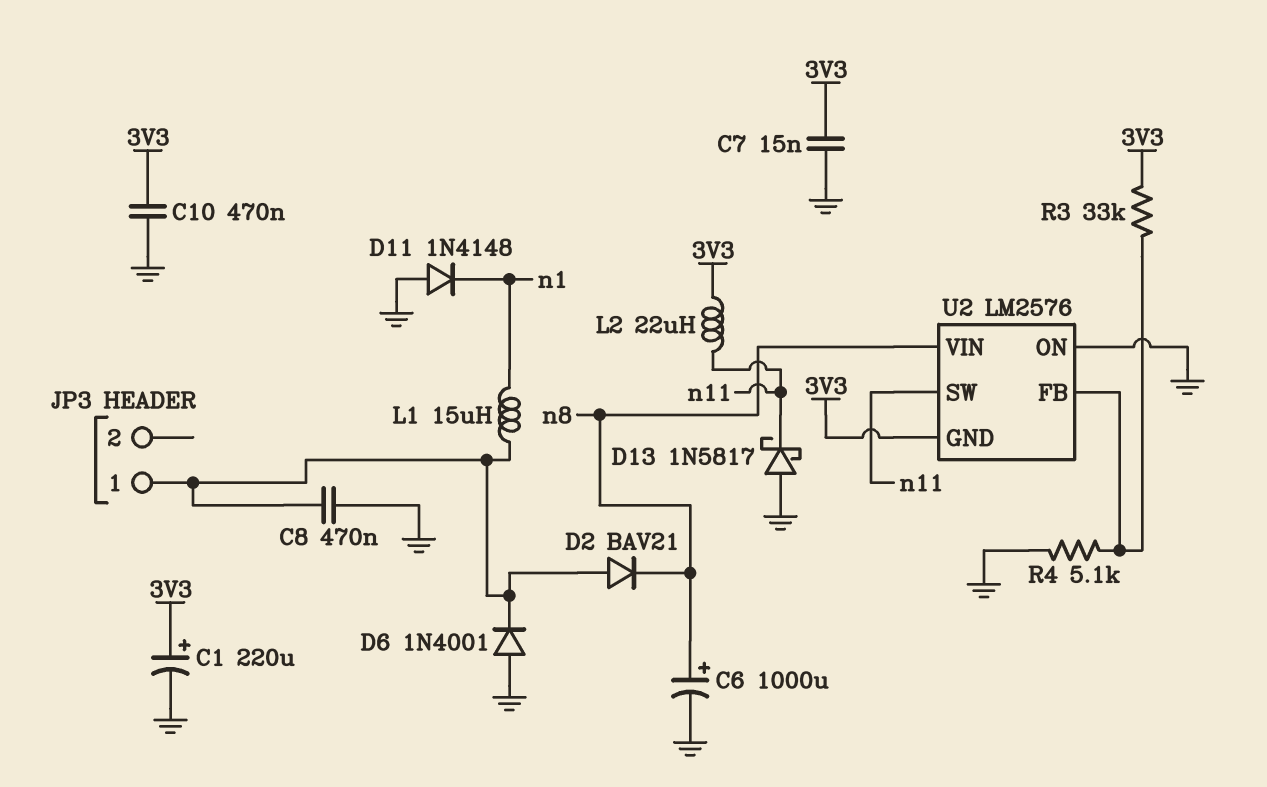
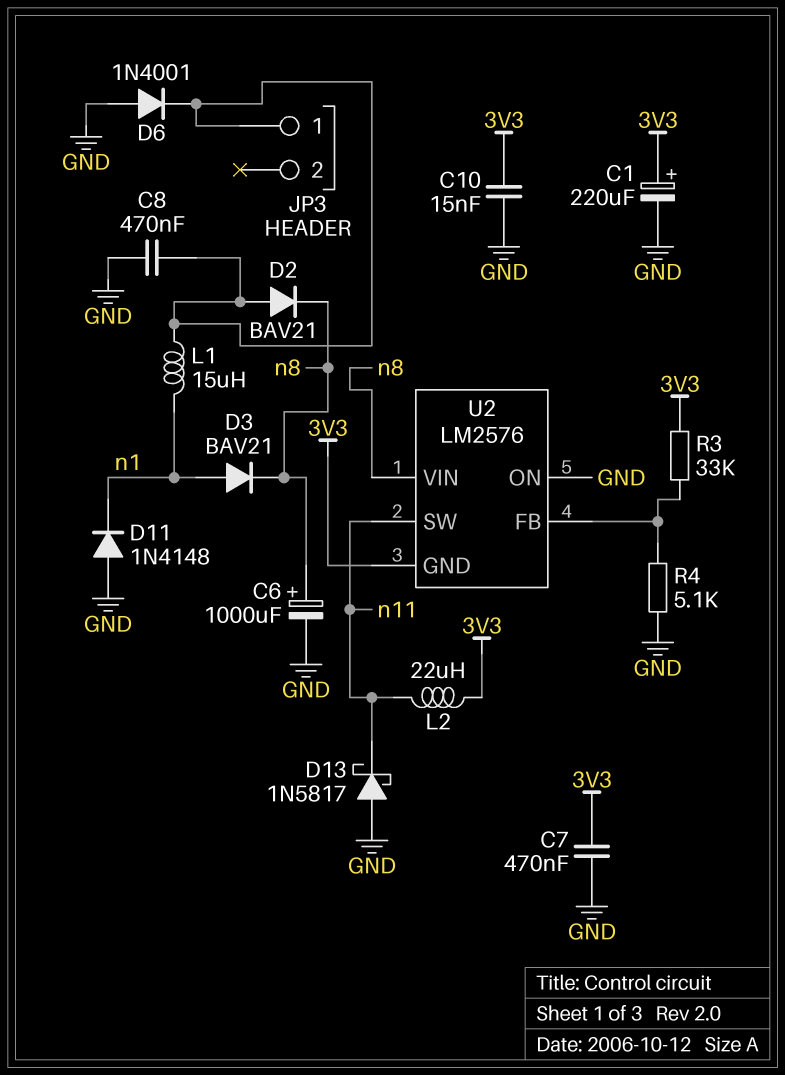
C7: 15nF (3V3, GND) -> 470nF (3V3, GND)
C10: 470nF (3V3, GND) -> 15nF (3V3, GND)
D3: none -> diode BAV21 (A n1, K n8)

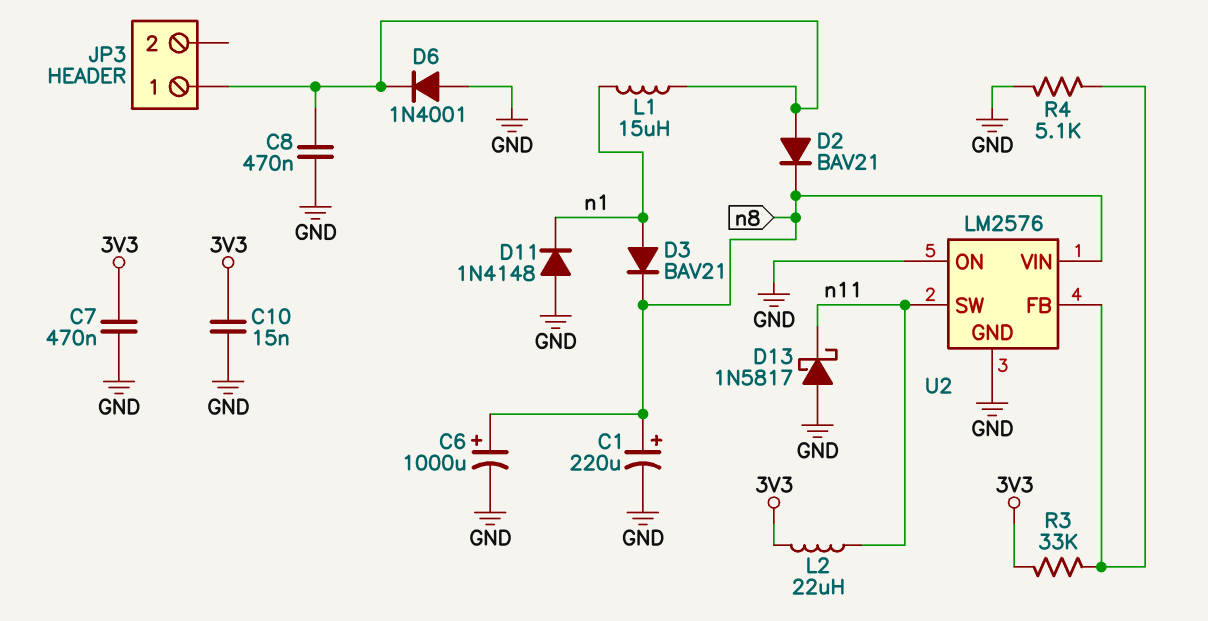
C1: 220uF (plus 3V3, minus GND) -> 220uF (plus n8, minus GND)
U2 pin GND: 3V3 -> GND

